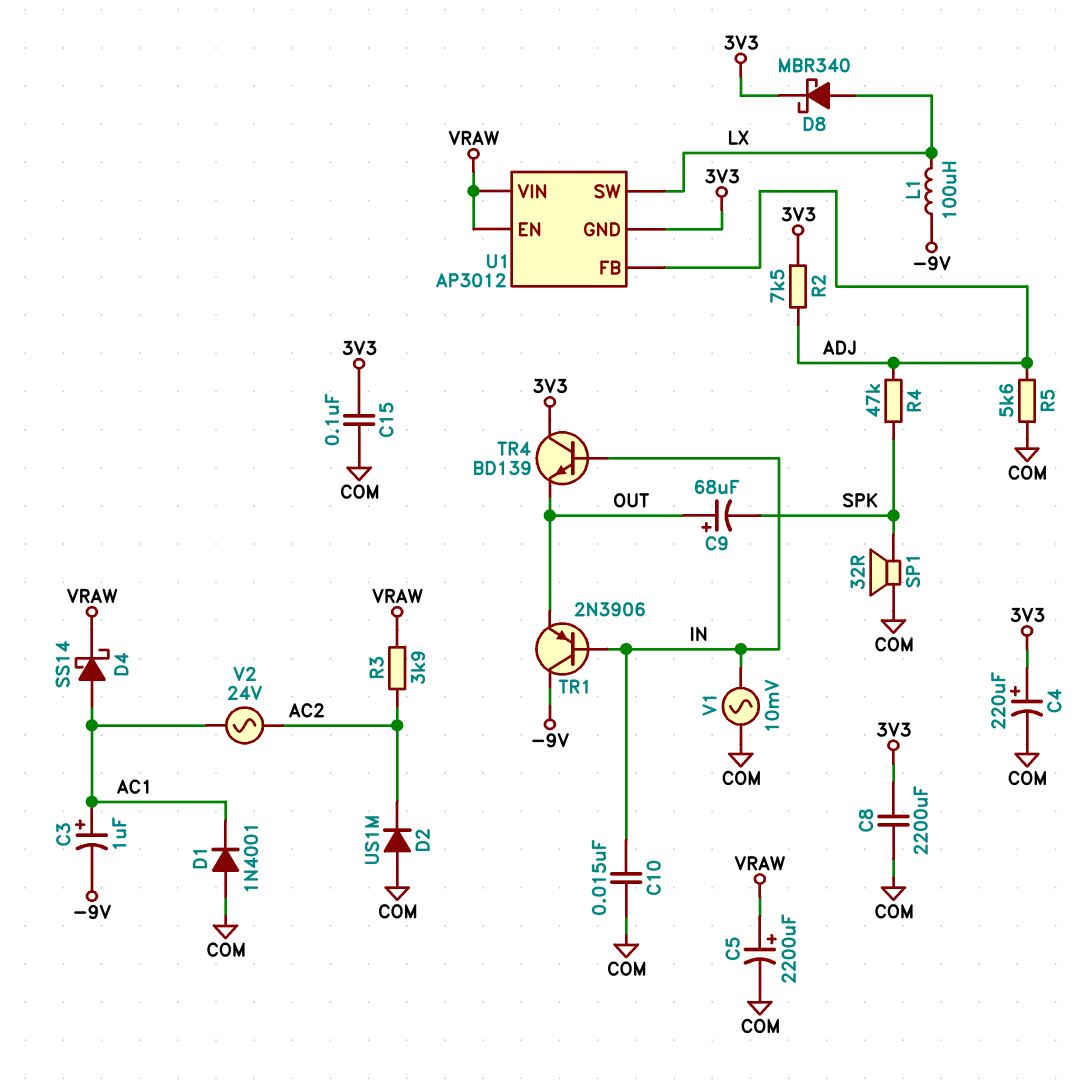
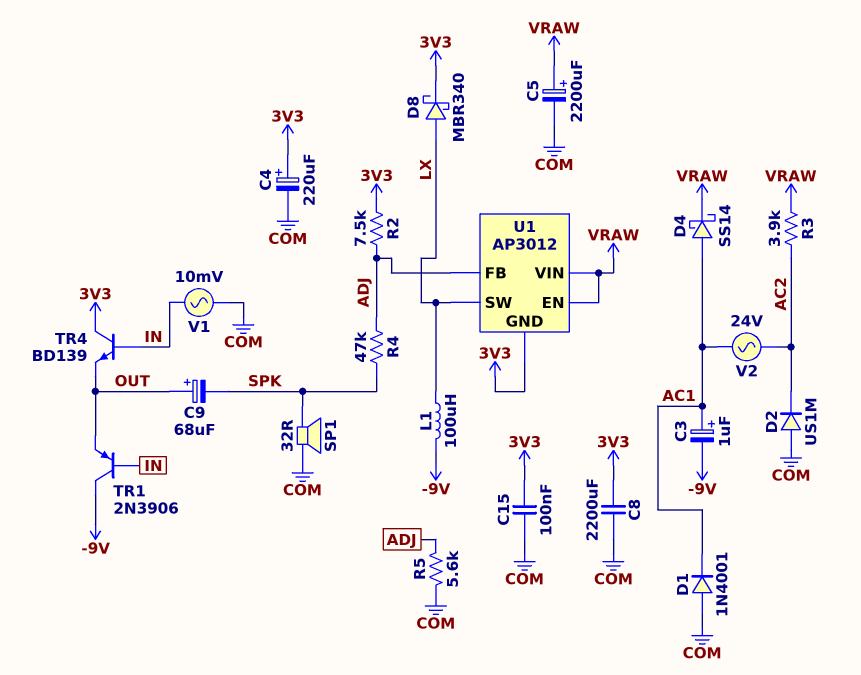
C10: 15nF (COM, IN) -> none

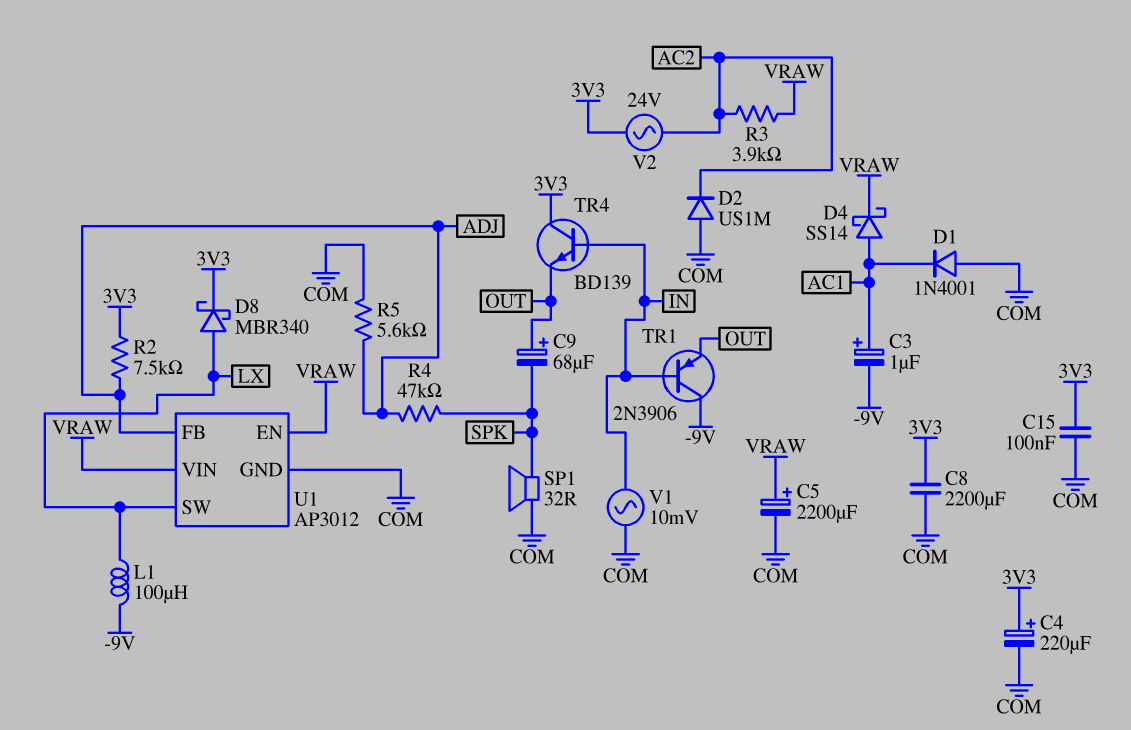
U1 pin GND: 3V3 -> COM
V2: AC 24V (AC1, AC2) -> AC 24V (3V3, AC2)

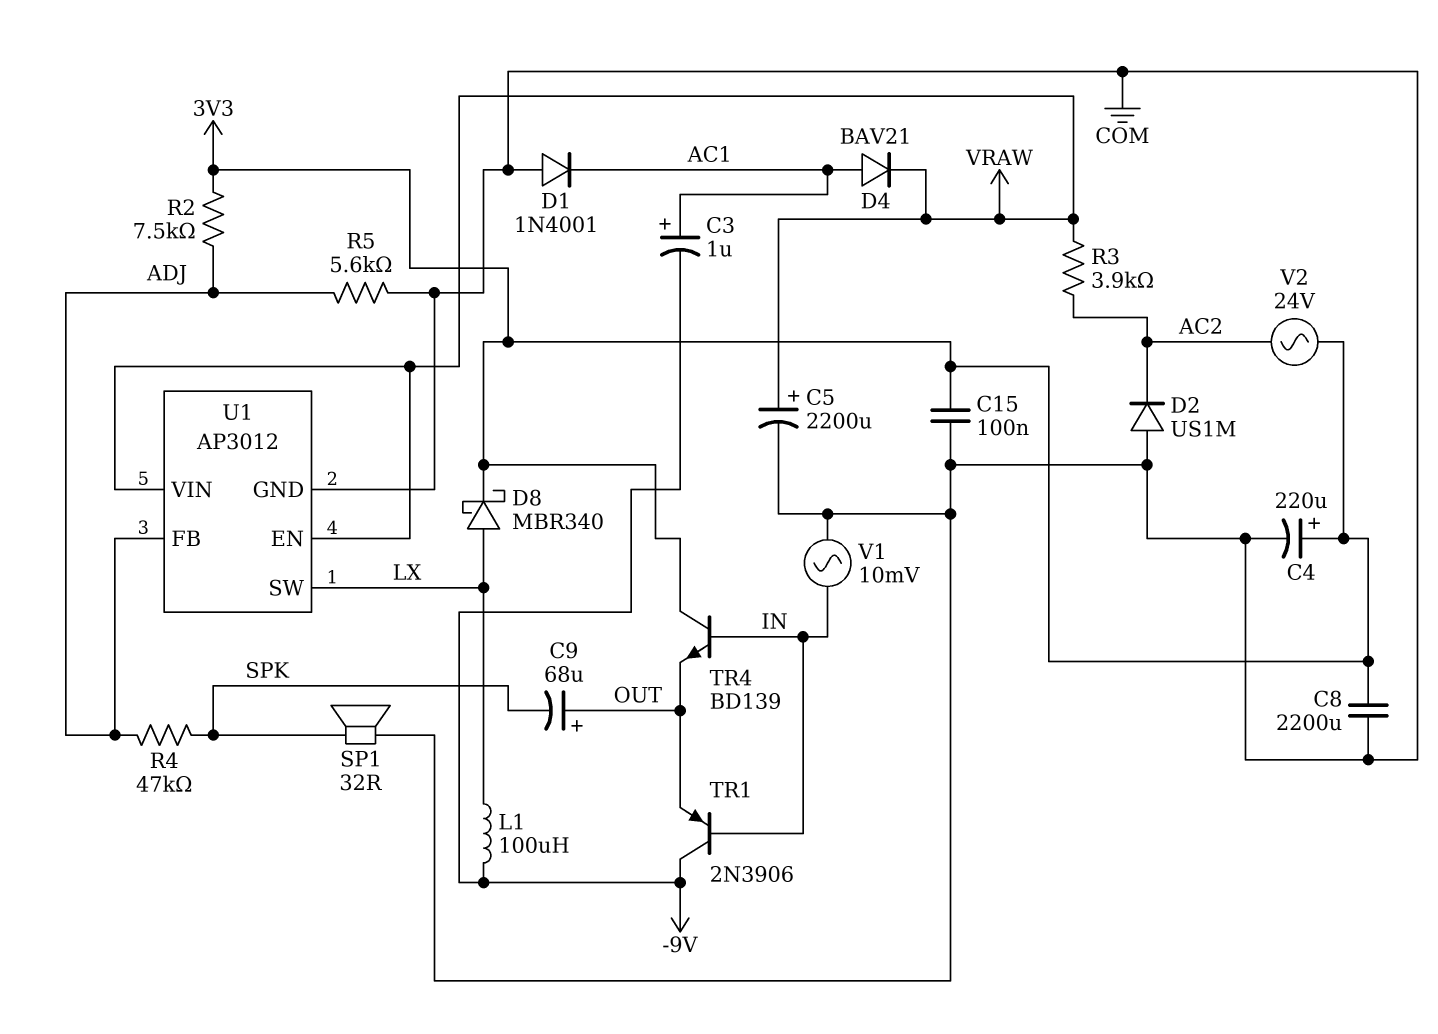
D4: schottky SS14 (A AC1, K VRAW) -> diode BAV21 (A AC1, K VRAW)

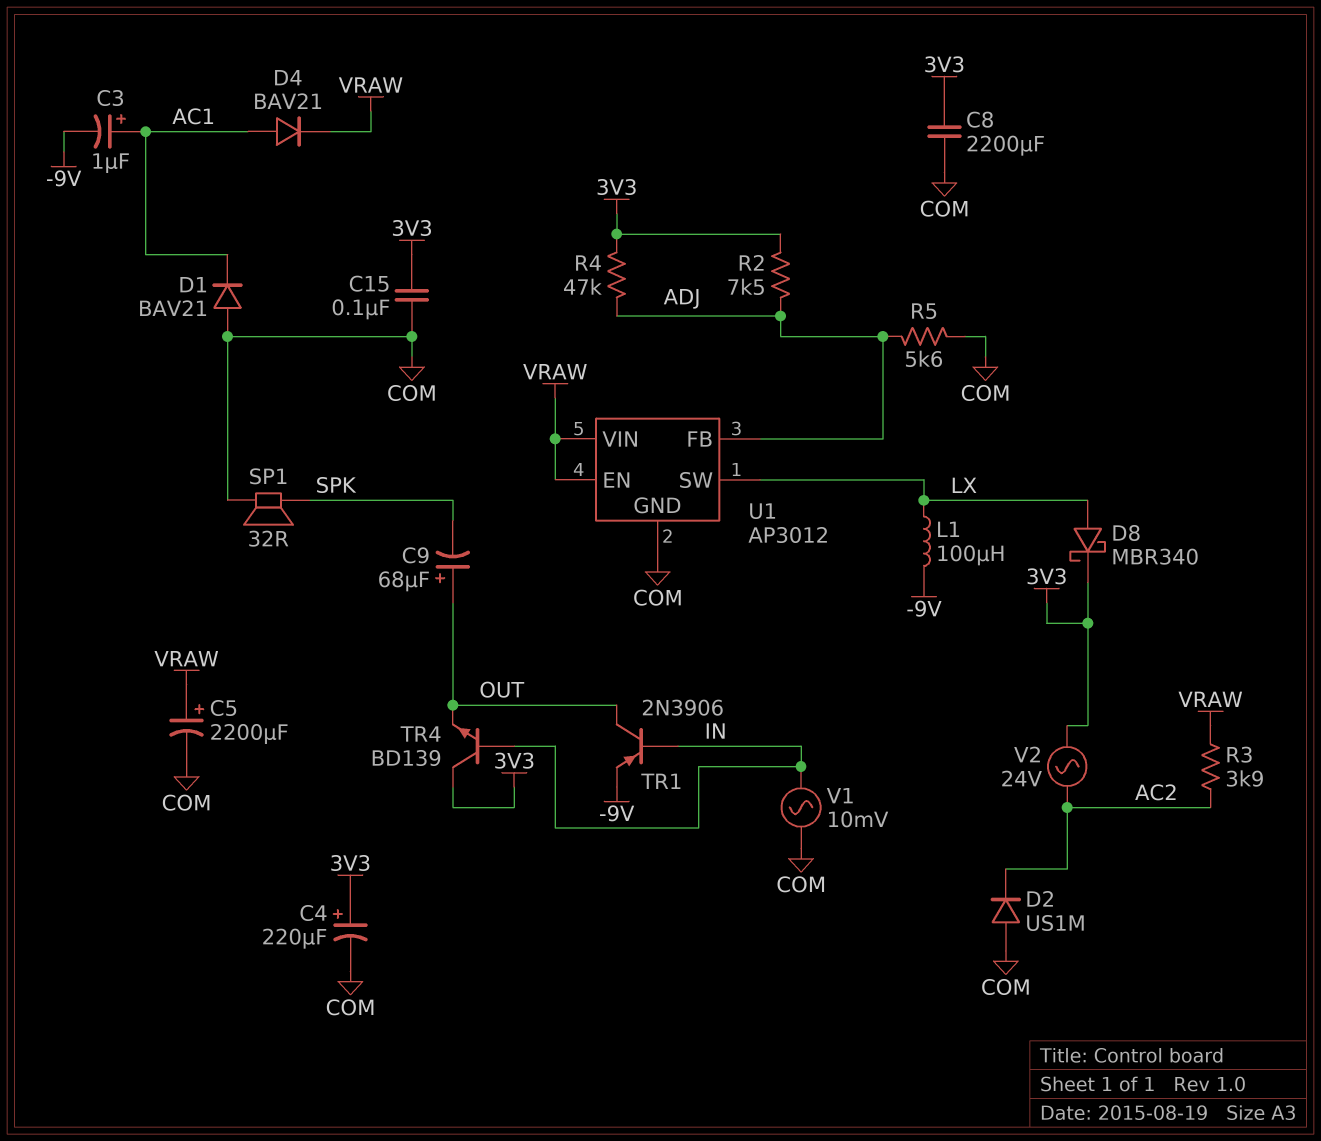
D1: diode 1N4001 (A COM, K AC1) -> diode BAV21 (A COM, K AC1)
R4: 47k (ADJ, SPK) -> 47k (3V3, ADJ)
TR1: PNP 2N3906 (B IN, C -9V, E OUT) -> PNP 2N3906 (B IN, C OUT, E -9V)

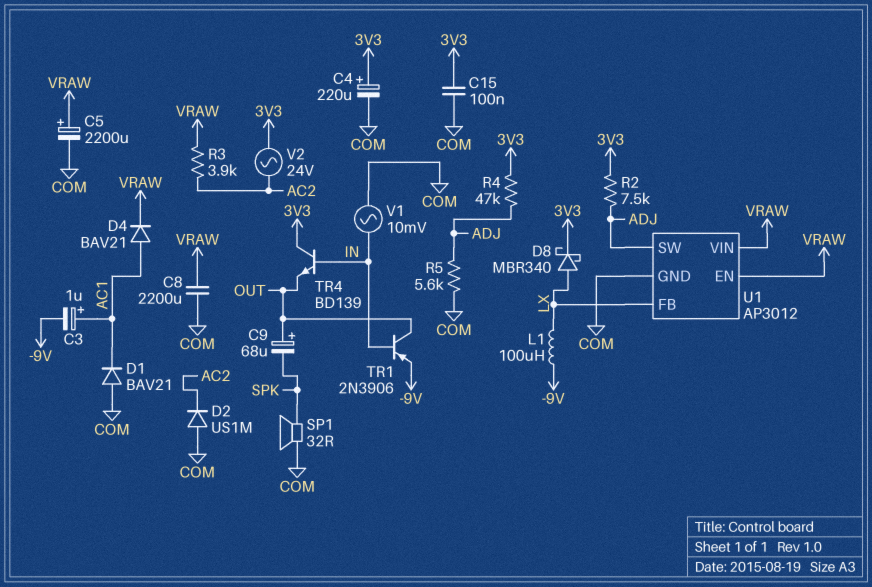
C8: 2200uF (3V3, COM) -> 2200uF (COM, VRAW)
U1 pin FB: ADJ -> LX
U1 pin SW: LX -> ADJ

